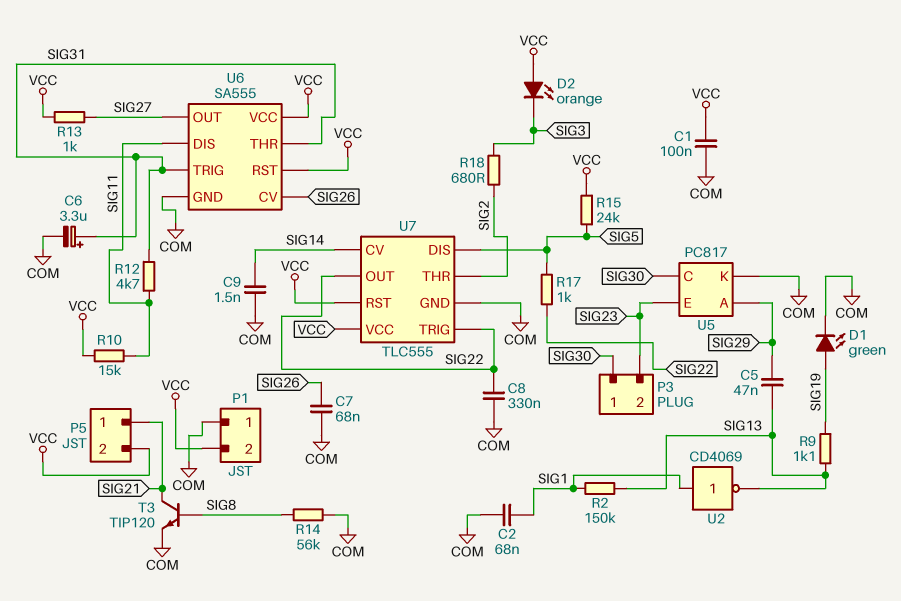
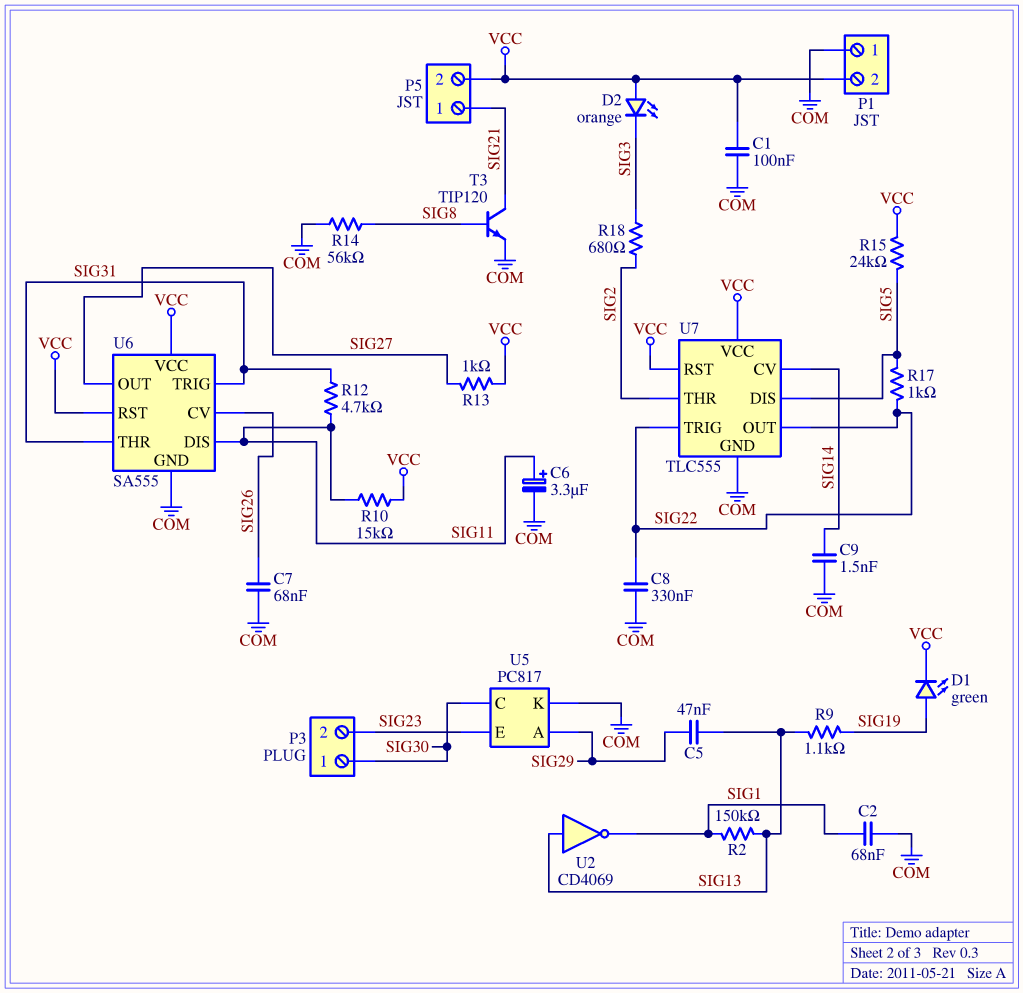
C6: 3.3uF (plus SIG31, minus COM) -> 3.3uF (plus SIG11, minus COM)
D1: LED green (A SIG19, K COM) -> LED green (A SIG19, K VCC)
U2: NOT CD4069 (in SIG1, out SIG13) -> NOT CD4069 (in SIG13, out SIG1)

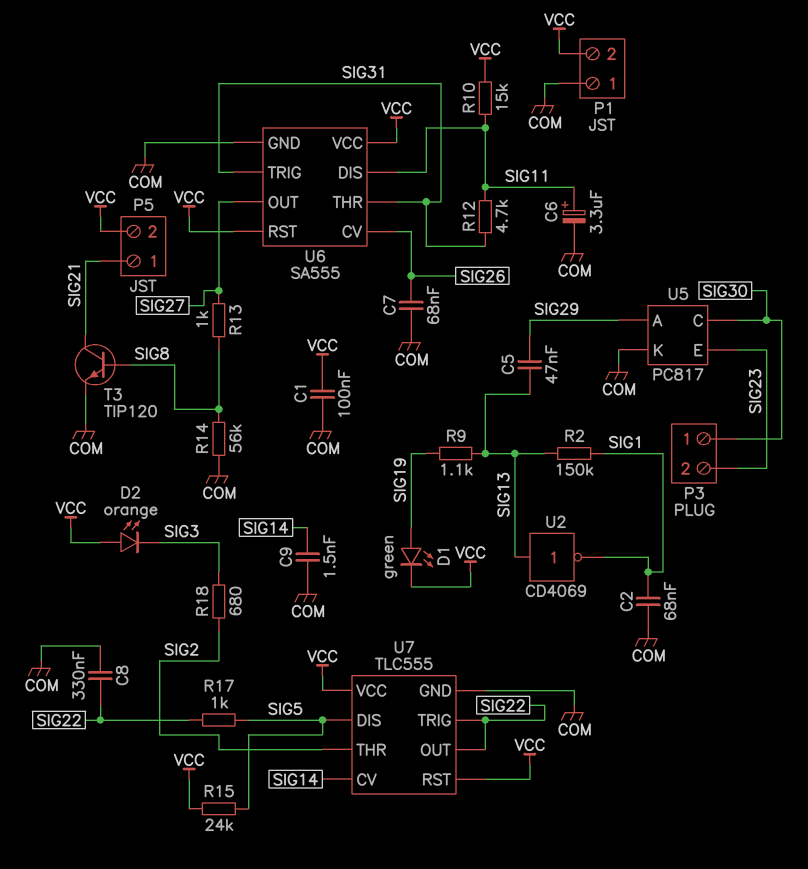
R13: 1k (SIG27, VCC) -> 1k (SIG8, SIG27)

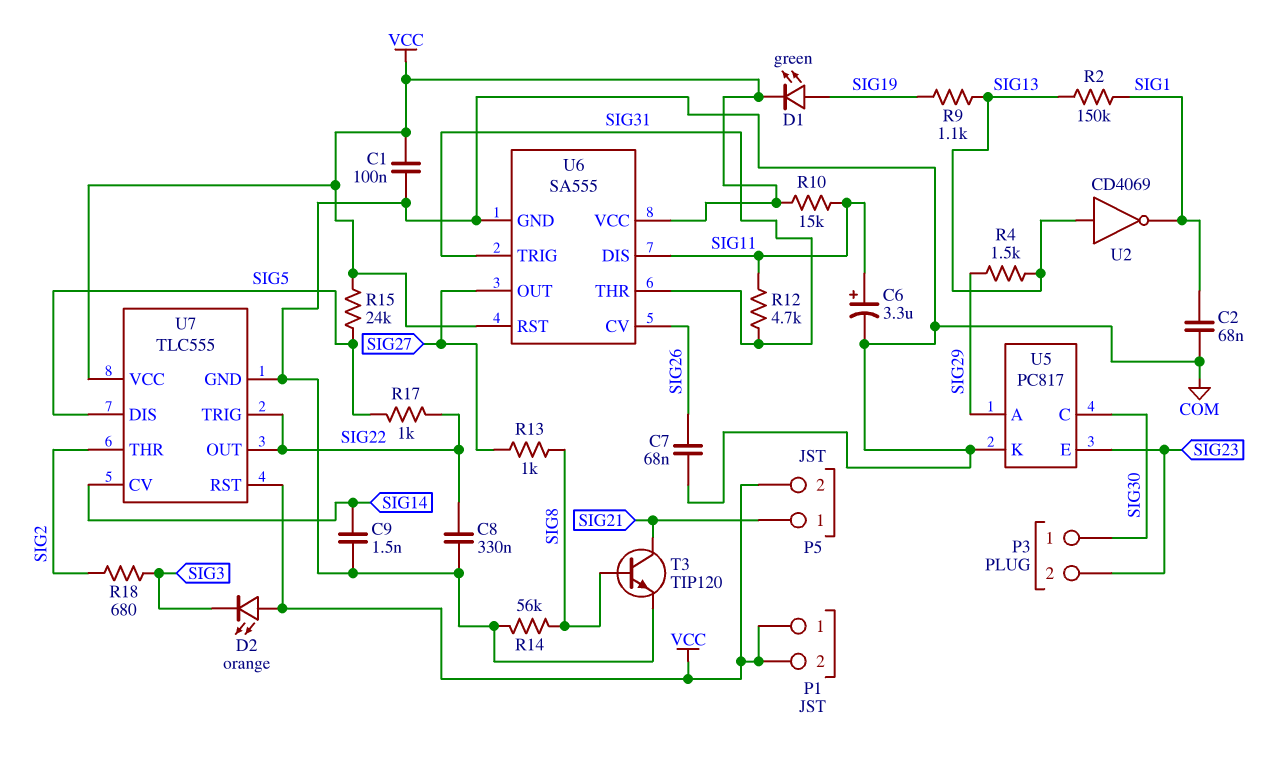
C5: 47nF (SIG13, SIG29) -> none
P1 pin 1: COM -> VCC
R4: none -> 1.5k (SIG13, SIG29)

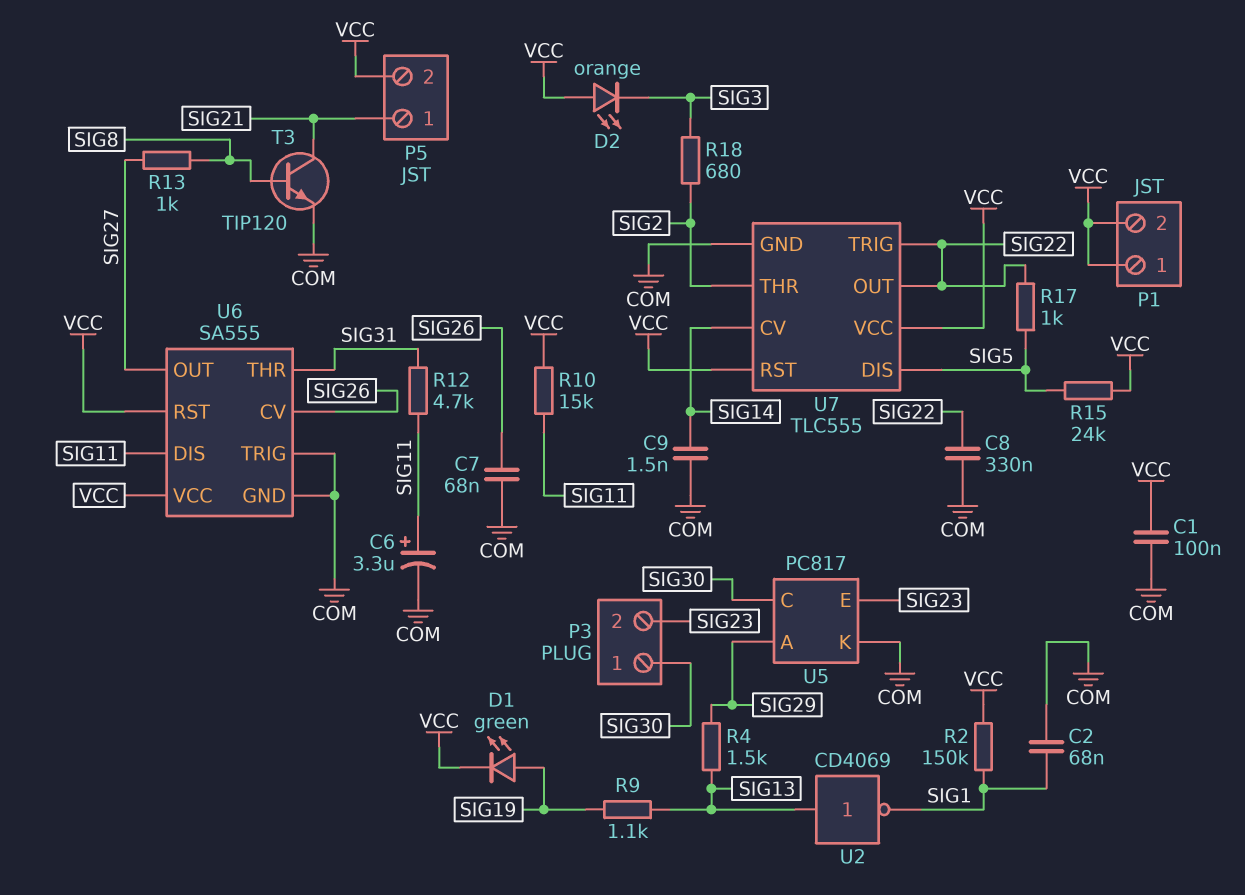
R2: 150k (SIG1, SIG13) -> 150k (SIG1, VCC)
R14: 56k (COM, SIG8) -> none
U6 pin TRIG: SIG31 -> COM

